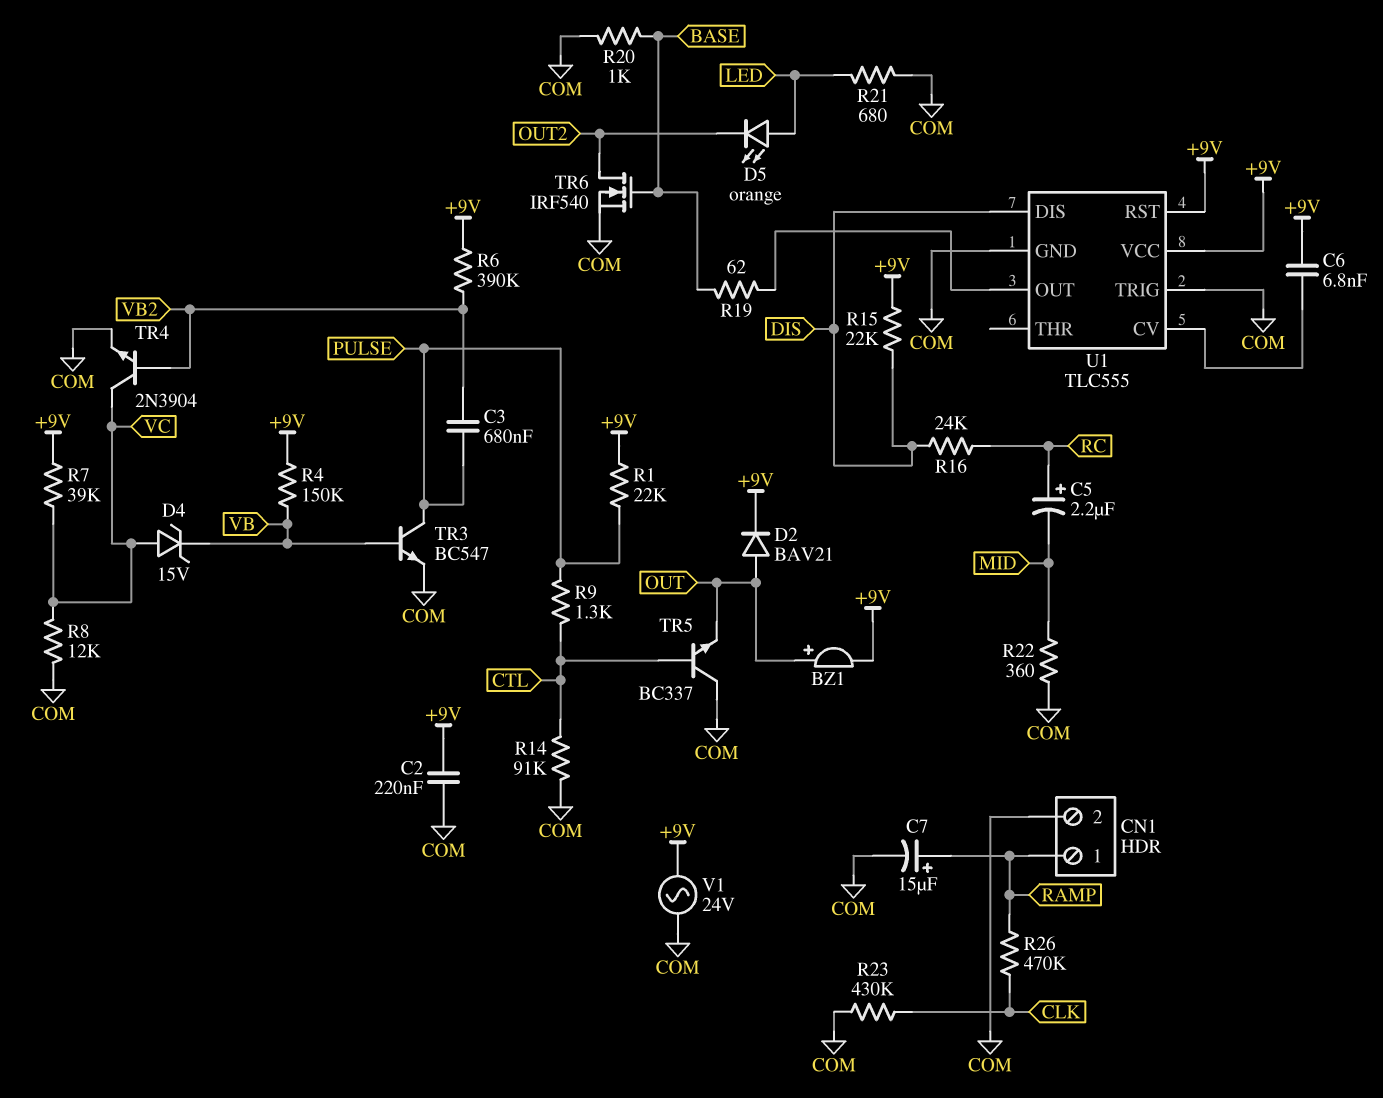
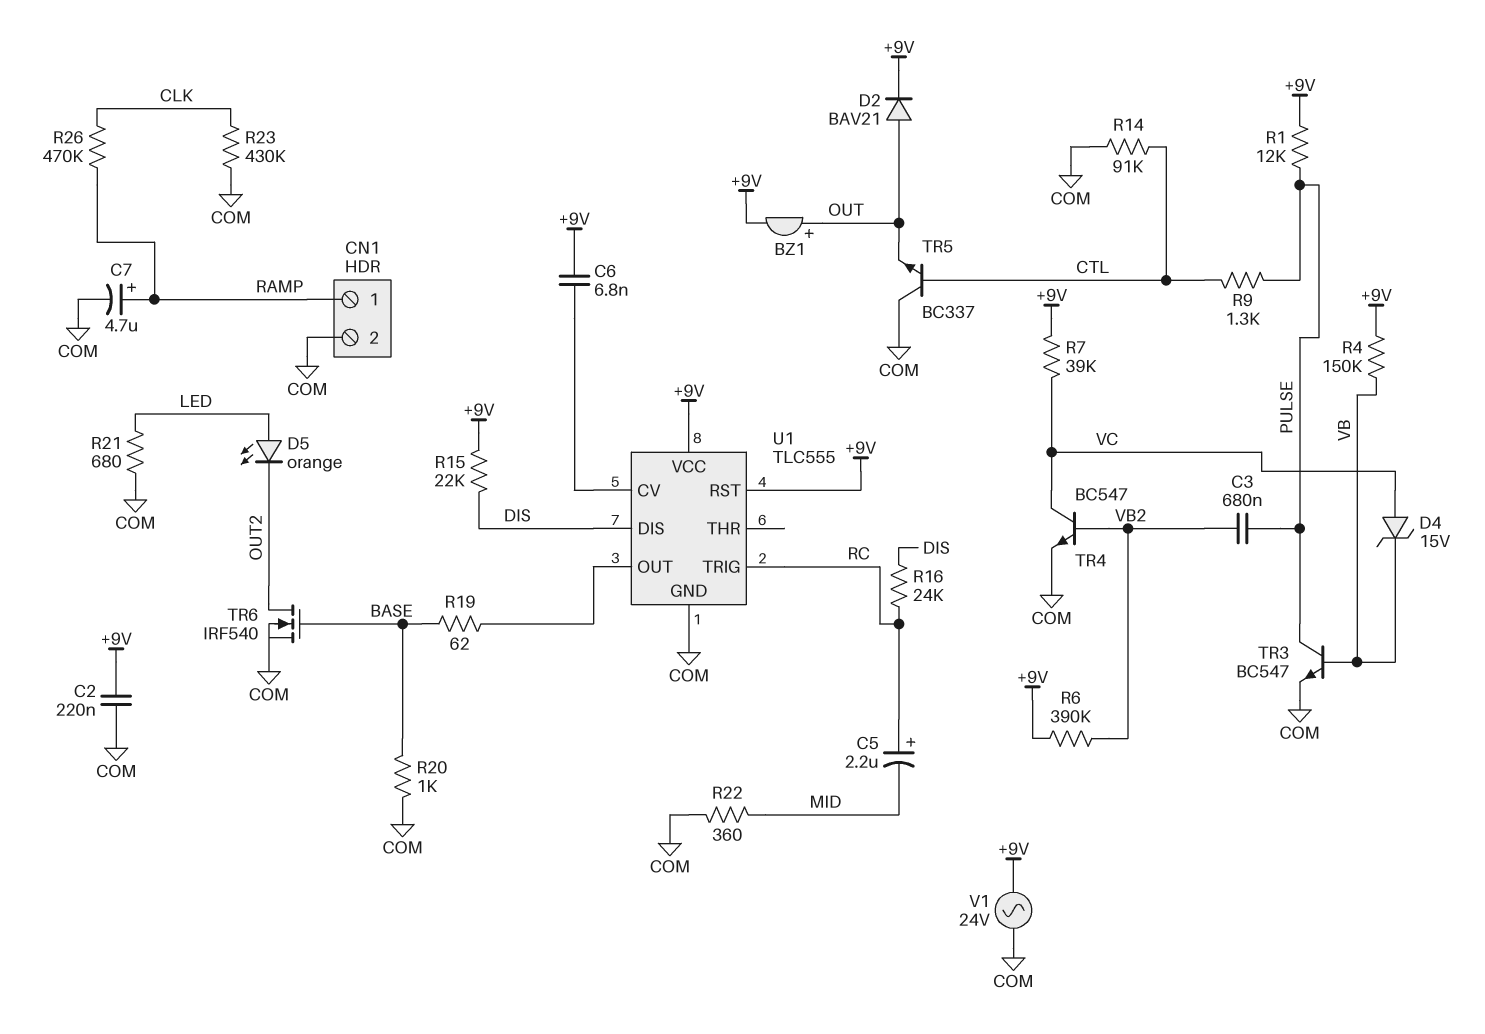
C7: 15uF (plus RAMP, minus COM) -> 4.7uF (plus RAMP, minus COM)
R1: 22k (+9V, PULSE) -> 12k (+9V, PULSE)
R8: 12k (COM, VC) -> none
TR4: NPN 2N3904 (B VB2, C VC, E COM) -> NPN BC547 (B VB2, C VC, E COM)
U1 pin TRIG: COM -> RC

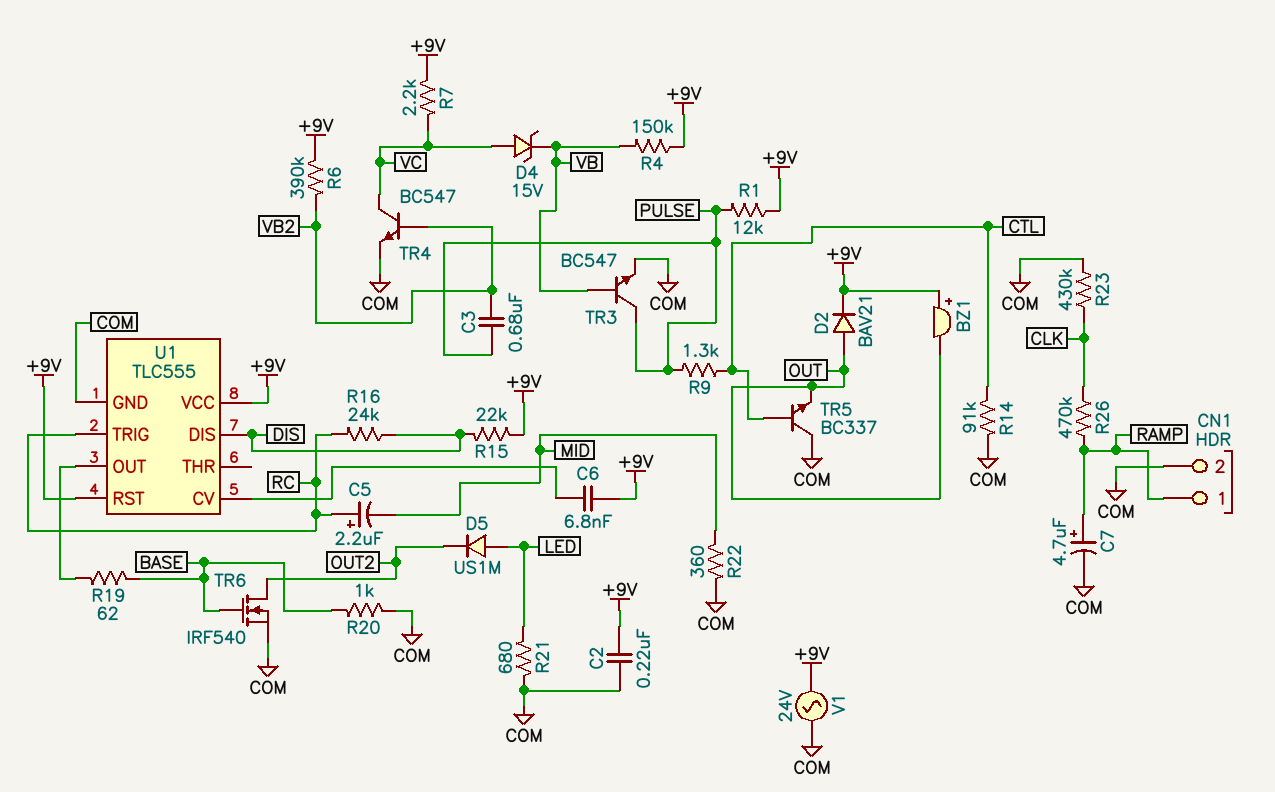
BZ1: buzzer (plus OUT, minus +9V) -> buzzer (plus +9V, minus OUT)
D5: LED orange (A LED, K OUT2) -> diode US1M (A LED, K OUT2)
R7: 39k (+9V, VC) -> 2.2k (+9V, VC)

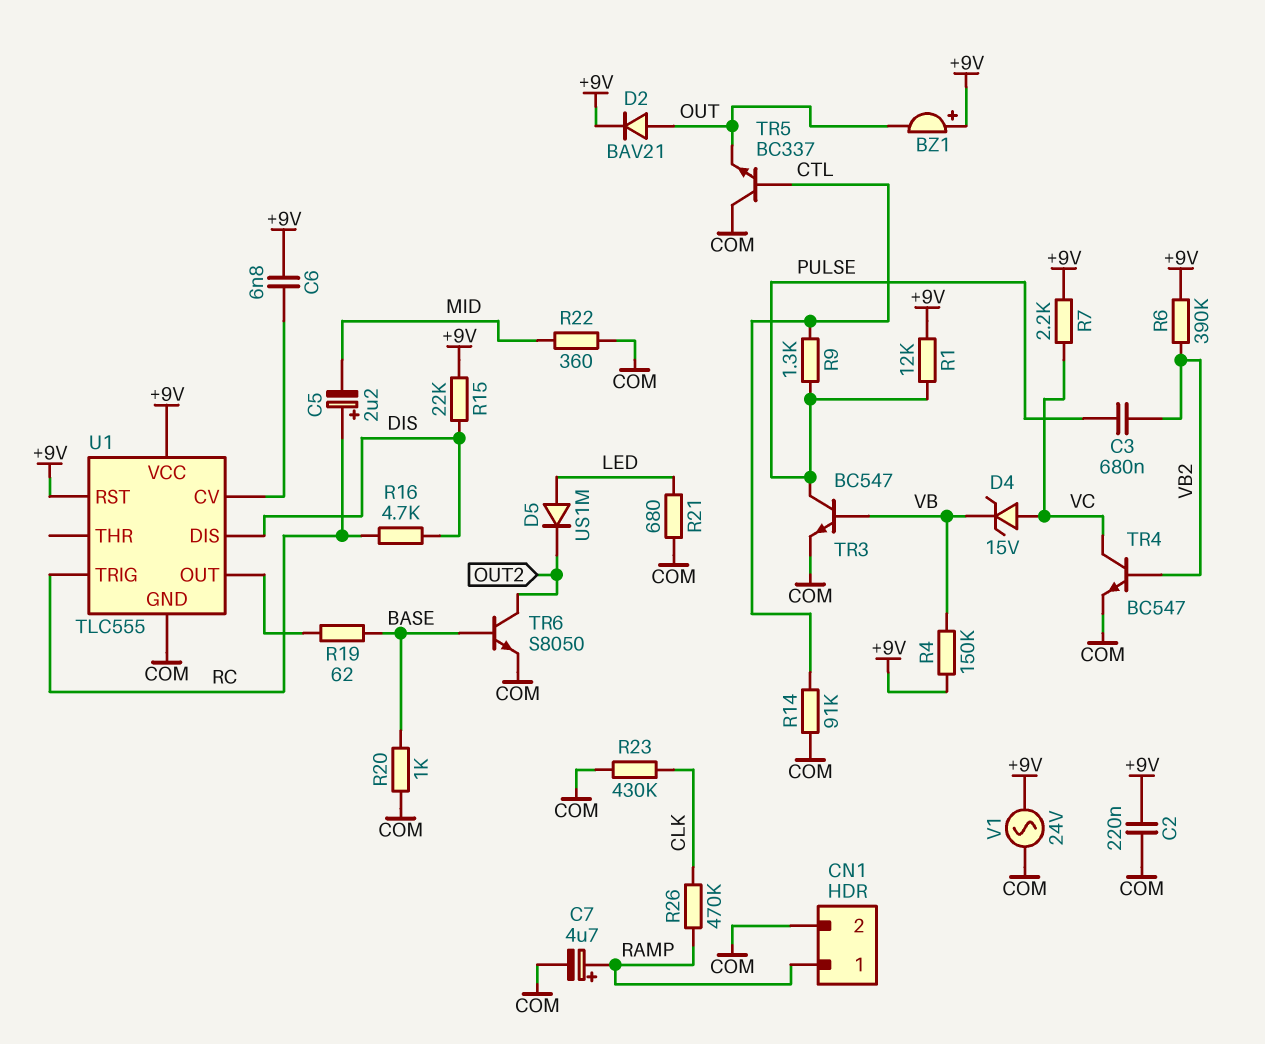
R16: 24k (DIS, RC) -> 4.7k (DIS, RC)
TR6: NMOS IRF540 (G BASE, D OUT2, S COM) -> NPN S8050 (B BASE, C OUT2, E COM)

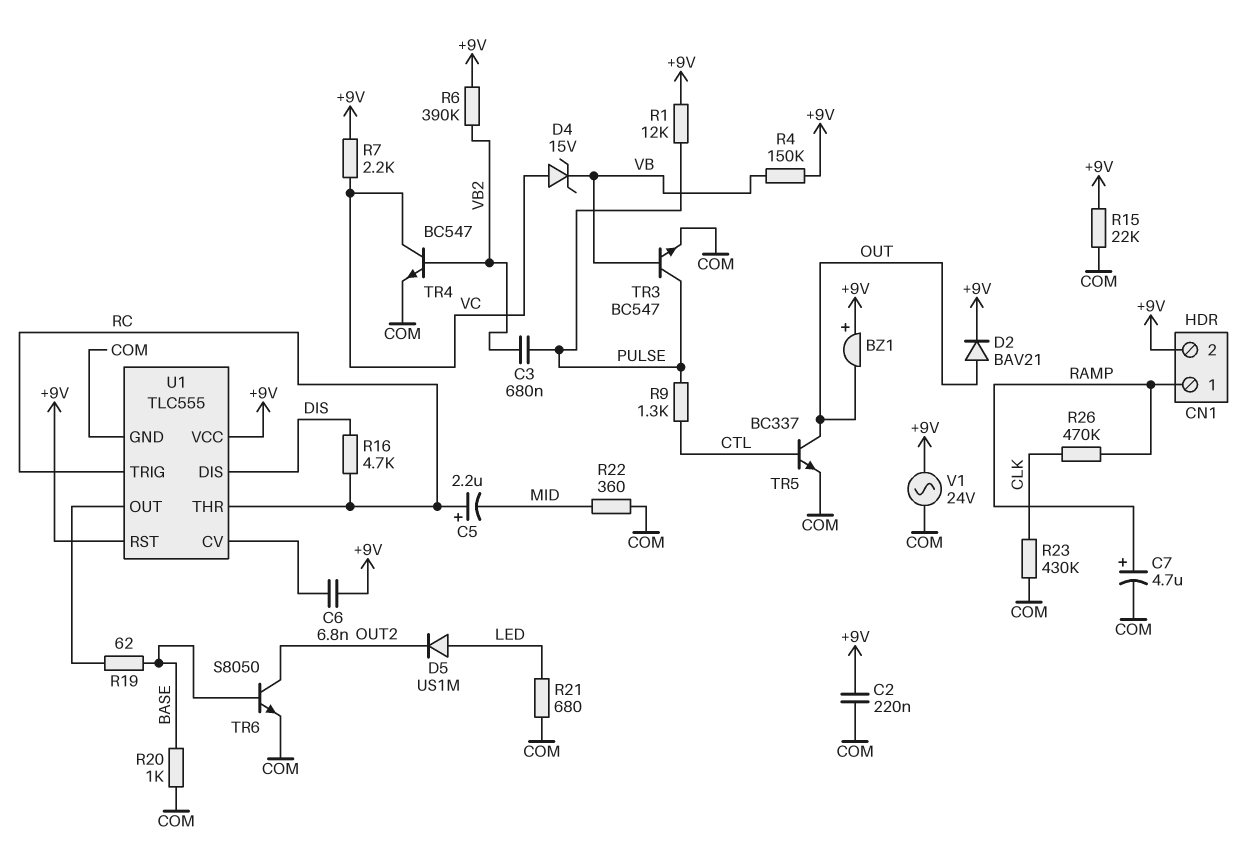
CN1 pin 2: COM -> +9V
R14: 91k (COM, CTL) -> none
R15: 22k (+9V, DIS) -> 22k (+9V, COM)
TR5: NPN BC337 (B CTL, C COM, E OUT) -> NPN BC337 (B CTL, C OUT, E COM)
U1 pin THR: none -> RC

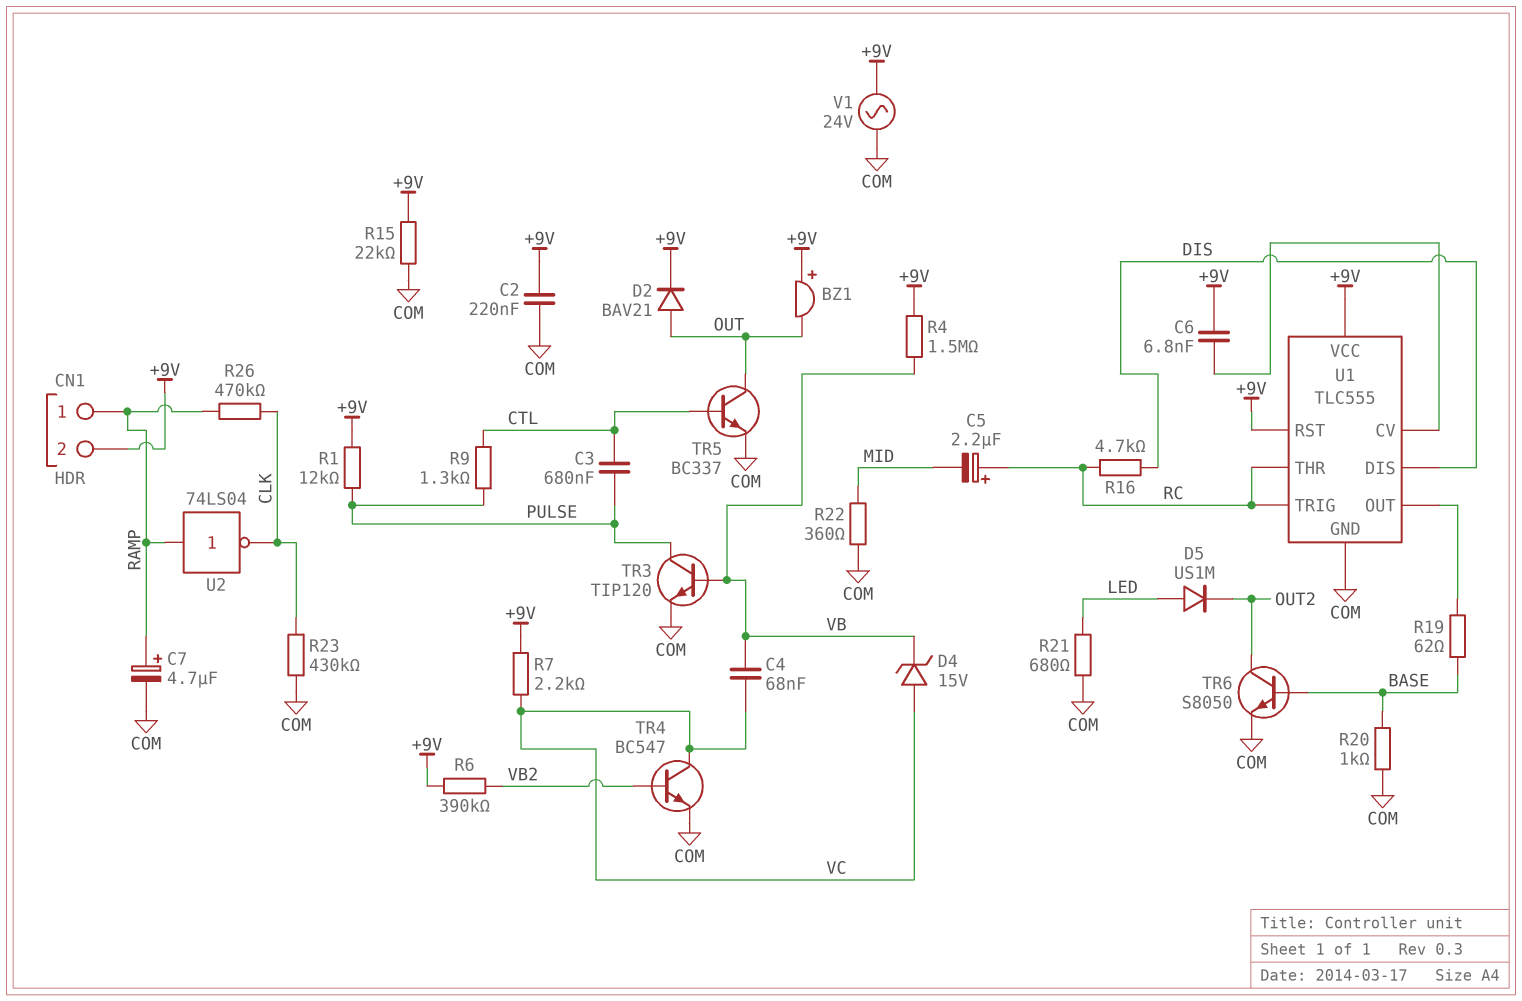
C3: 680nF (PULSE, VB2) -> 680nF (CTL, PULSE)
C4: none -> 68nF (VB, VC)
R4: 150k (+9V, VB) -> 1.5M (+9V, VB)
TR3: NPN BC547 (B VB, C PULSE, E COM) -> NPN TIP120 (B VB, C PULSE, E COM)
U2: none -> NOT 74LS04 (in RAMP, out CLK)

